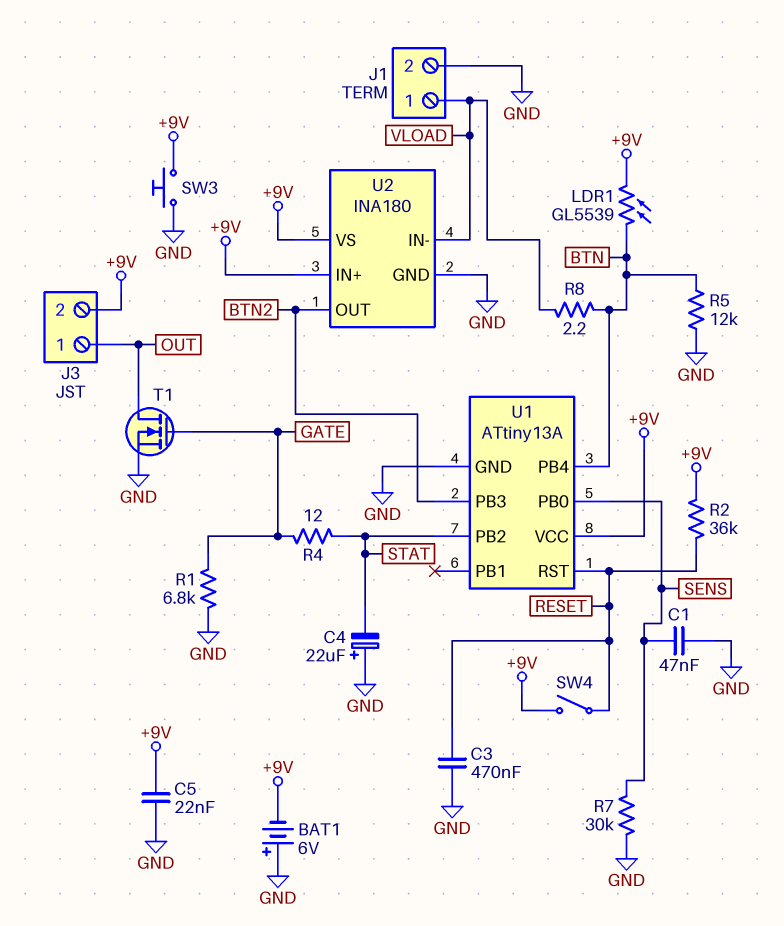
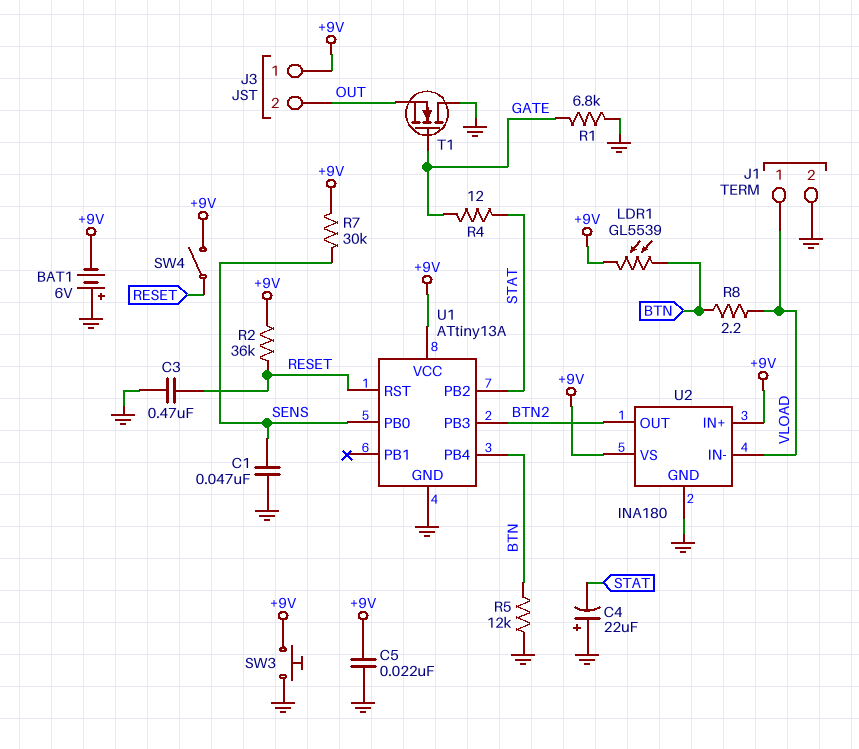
J3 pin 1: OUT -> +9V
J3 pin 2: +9V -> OUT
R7: 30k (GND, SENS) -> 30k (+9V, SENS)
T1: NMOS (G GATE, D OUT, S GND) -> NMOS (G GATE, D GND, S OUT)

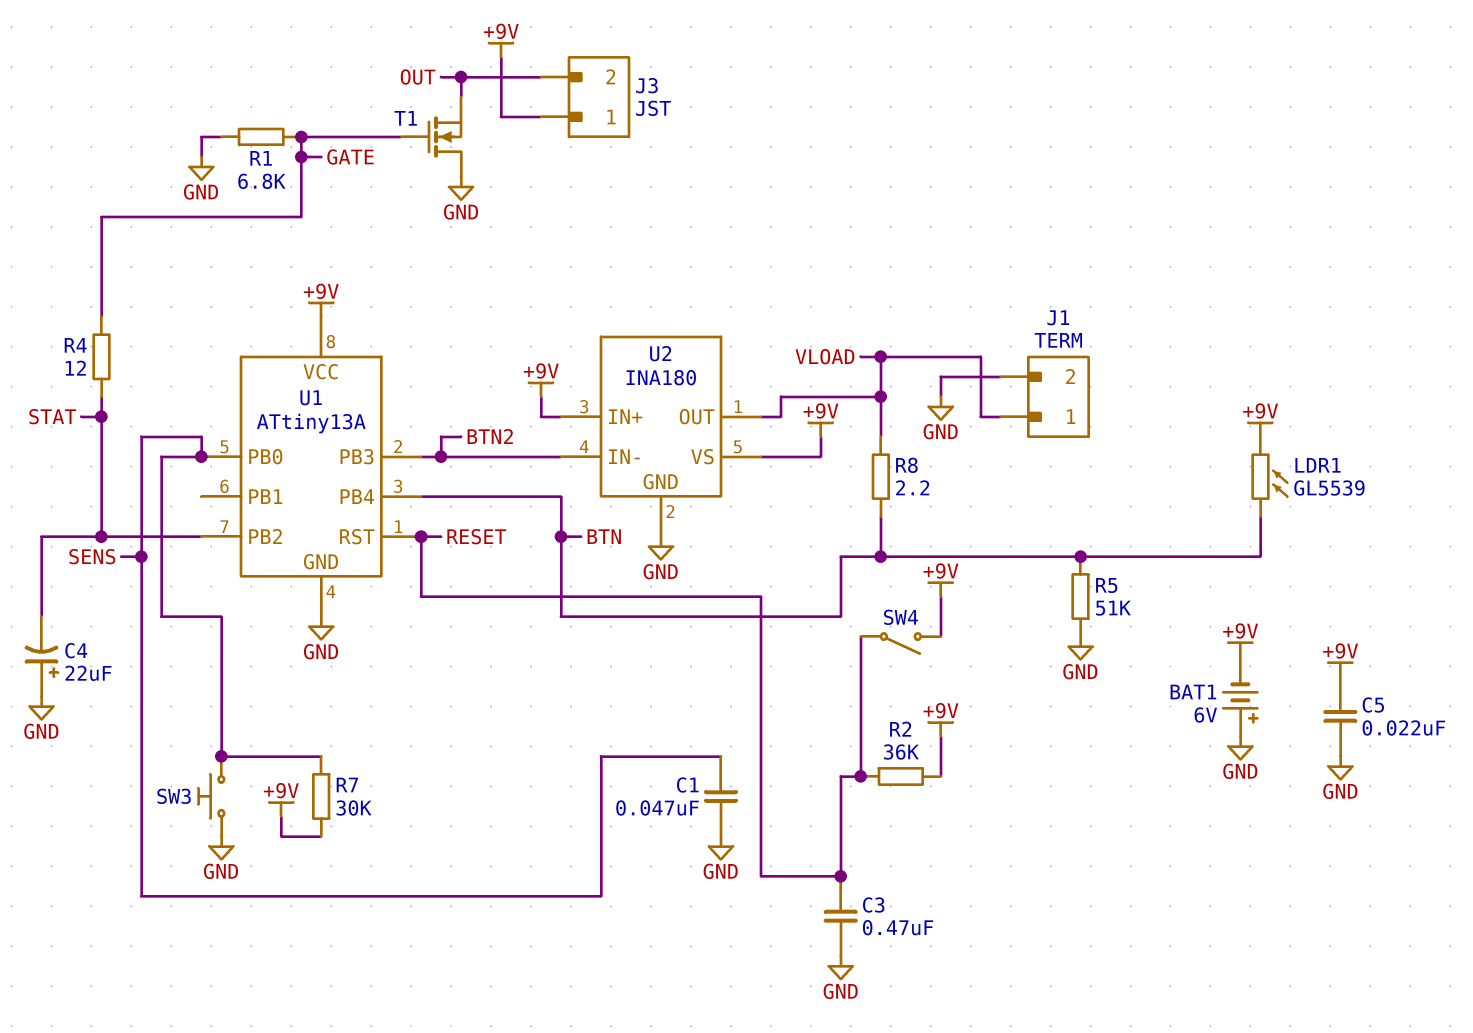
R5: 12k (BTN, GND) -> 51k (BTN, GND)
SW3: button (+9V, GND) -> button (GND, SENS)
U2 pin IN-: VLOAD -> BTN2
U2 pin OUT: BTN2 -> VLOAD

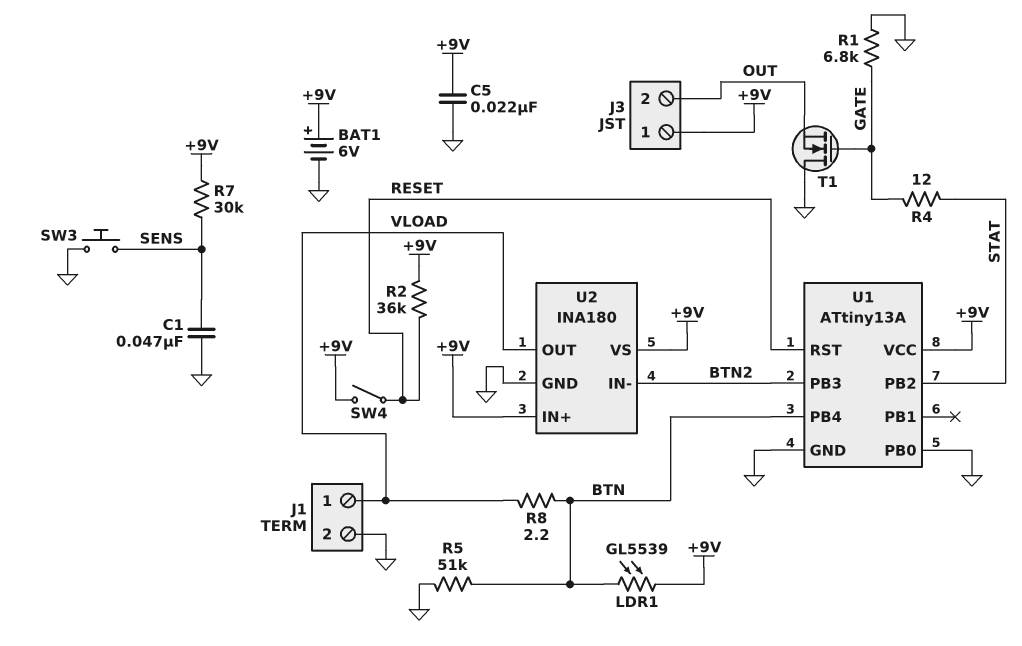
BAT1: 6V (plus GND, minus +9V) -> 6V (plus +9V, minus GND)
C3: 470nF (GND, RESET) -> none
C4: 22uF (plus GND, minus STAT) -> none
U1 pin PB0: SENS -> GND

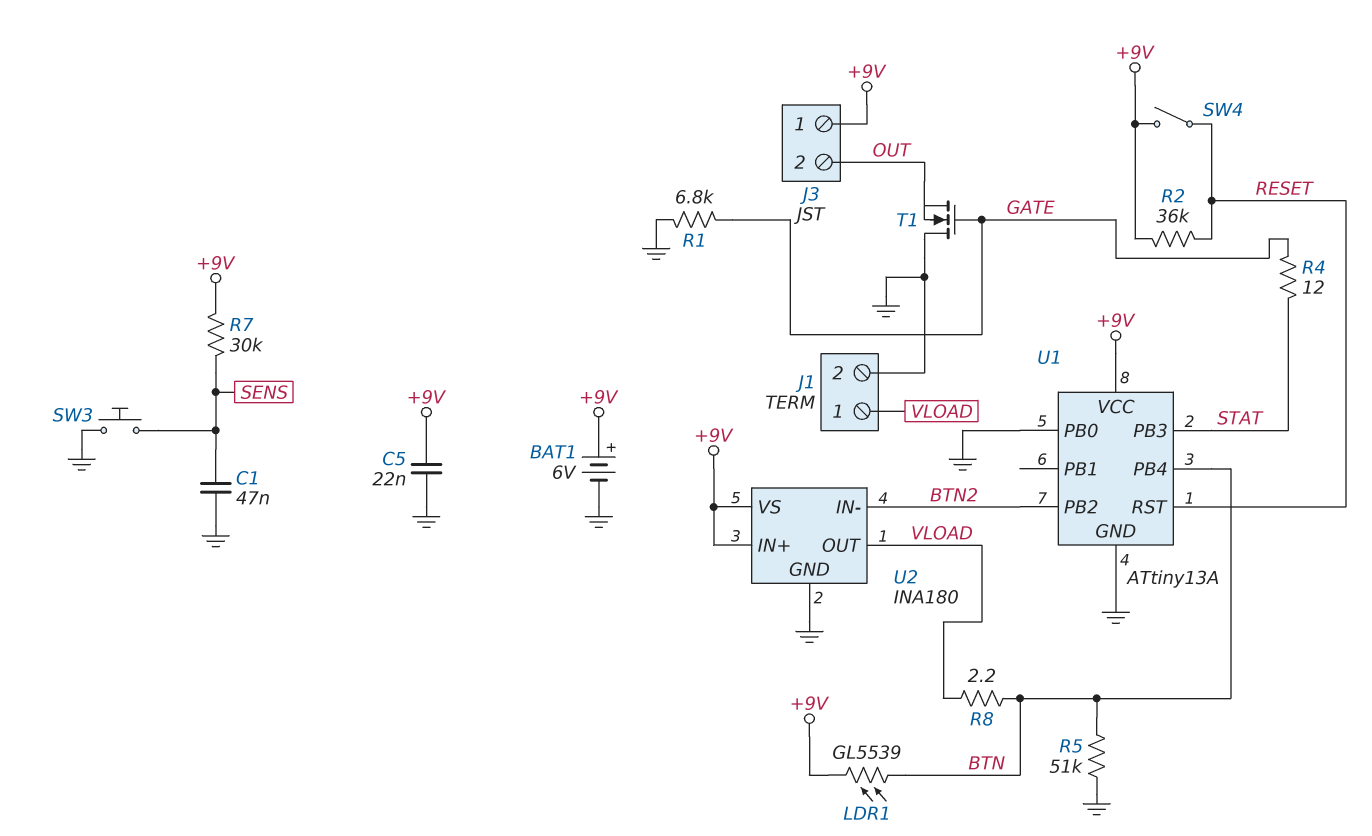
U1 pin PB2: STAT -> BTN2
U1 pin PB3: BTN2 -> STAT

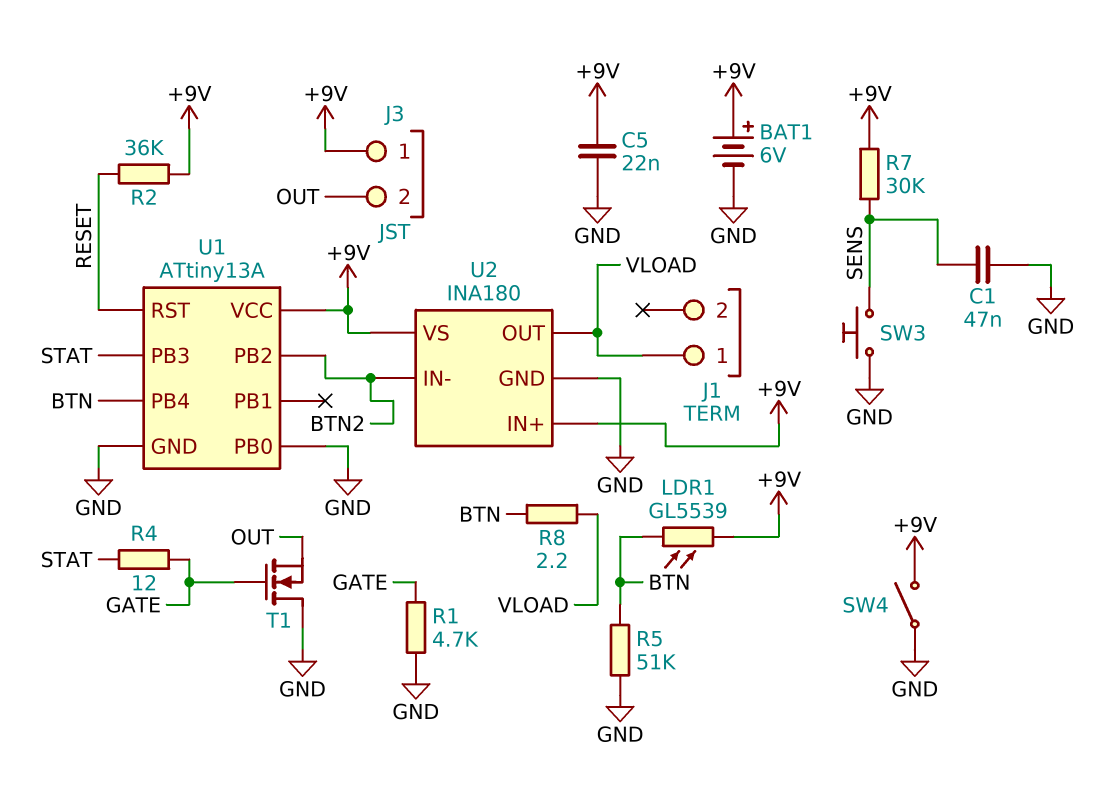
J1 pin 2: GND -> none
R1: 6.8k (GATE, GND) -> 4.7k (GATE, GND)
SW4: switch (+9V, RESET) -> switch (+9V, GND)

